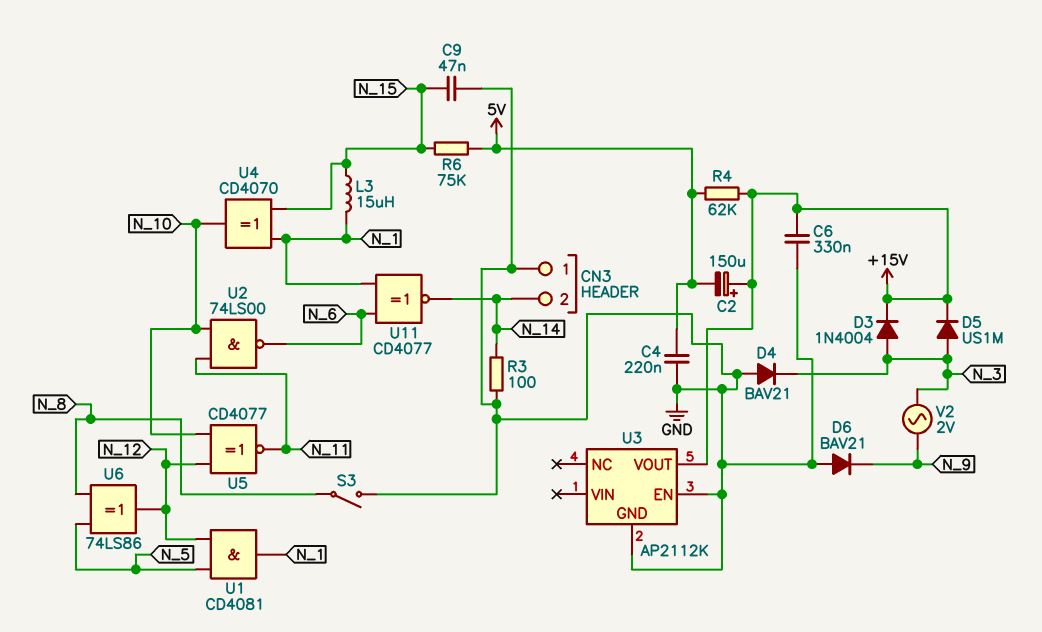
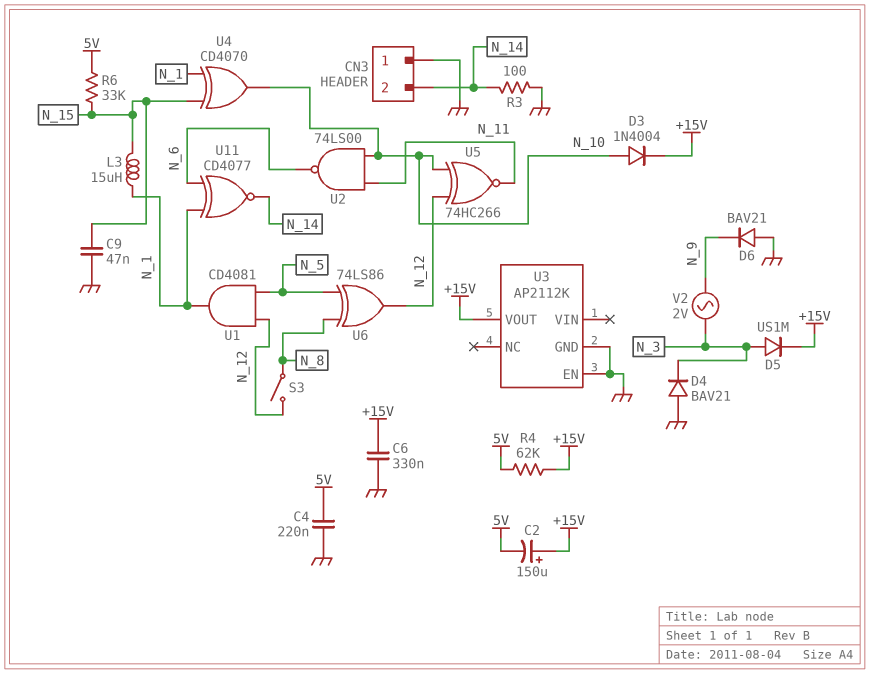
D3: diode 1N4004 (A N_3, K +15V) -> diode 1N4004 (A N_10, K +15V)
R6: 75k (5V, N_15) -> 33k (5V, N_15)
S3: switch (GND, N_8) -> switch (N_8, N_12)
U5: XNOR CD4077 (in N_10, in N_12, out N_11) -> XNOR 74HC266 (in N_10, in N_12, out N_11)

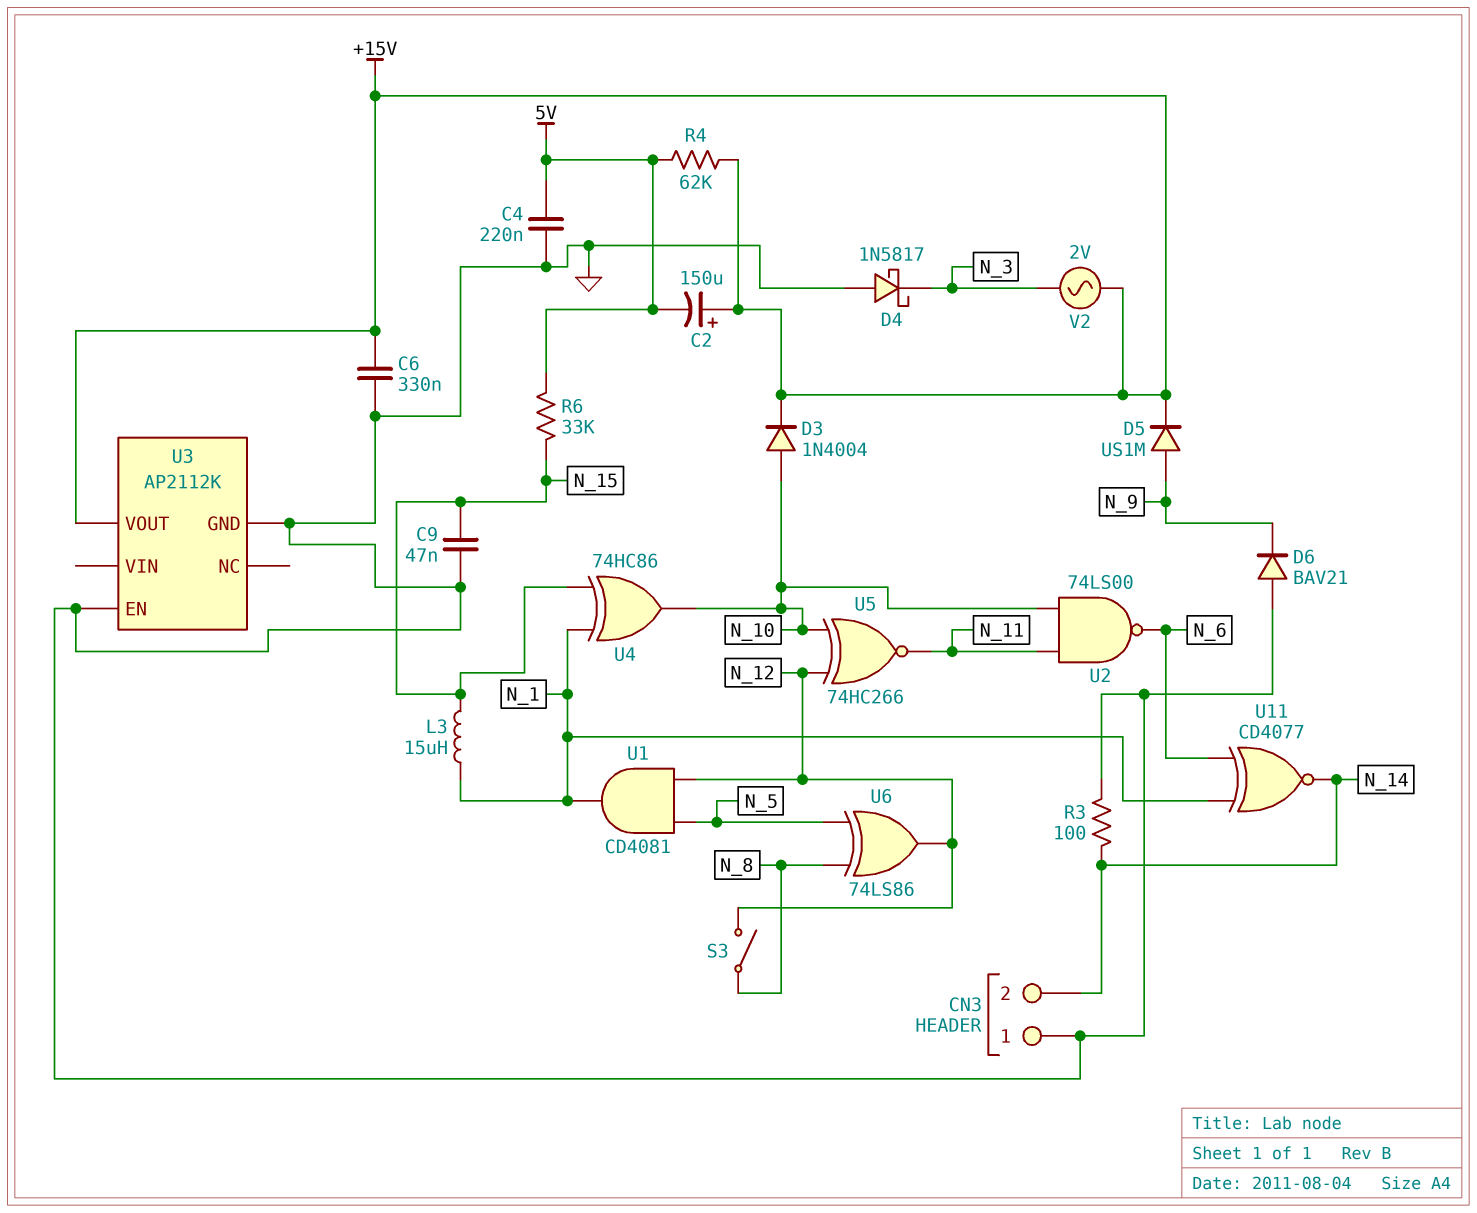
D4: diode BAV21 (A GND, K N_3) -> schottky 1N5817 (A GND, K N_3)
D5: diode US1M (A N_3, K +15V) -> diode US1M (A N_9, K +15V)
U4: XOR CD4070 (in N_1, in N_15, out N_10) -> XOR 74HC86 (in N_1, in N_15, out N_10)
V2: AC 2V (N_3, N_9) -> AC 2V (+15V, N_3)

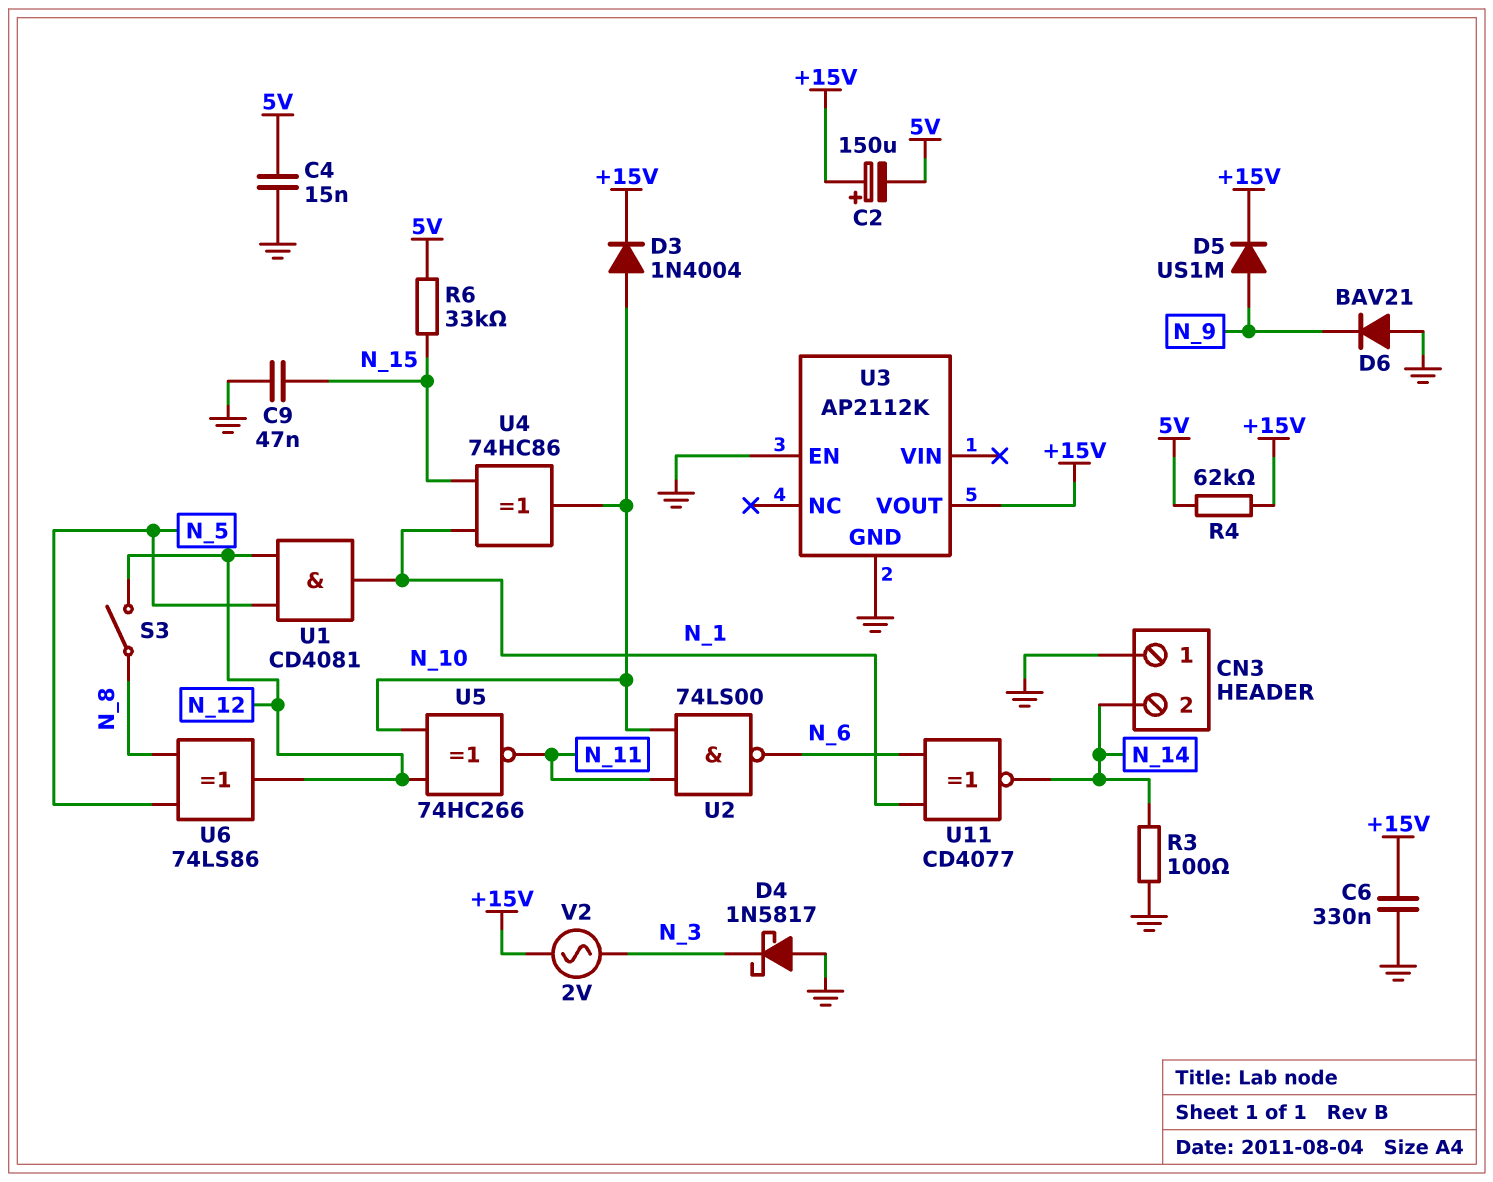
C4: 220nF (5V, GND) -> 15nF (5V, GND)
L3: 15uH (N_1, N_15) -> none

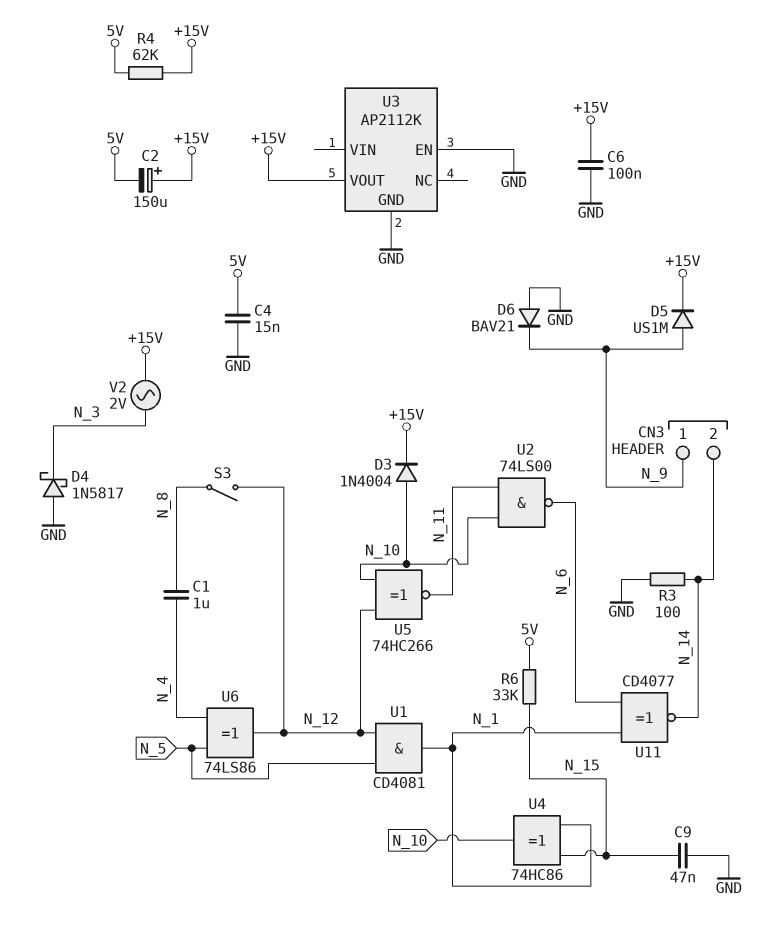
C1: none -> 1uF (N_4, N_8)
C6: 330nF (+15V, GND) -> 100nF (+15V, GND)
CN3 pin 1: GND -> N_9
U6: XOR 74LS86 (in N_5, in N_8, out N_12) -> XOR 74LS86 (in N_4, in N_5, out N_12)

